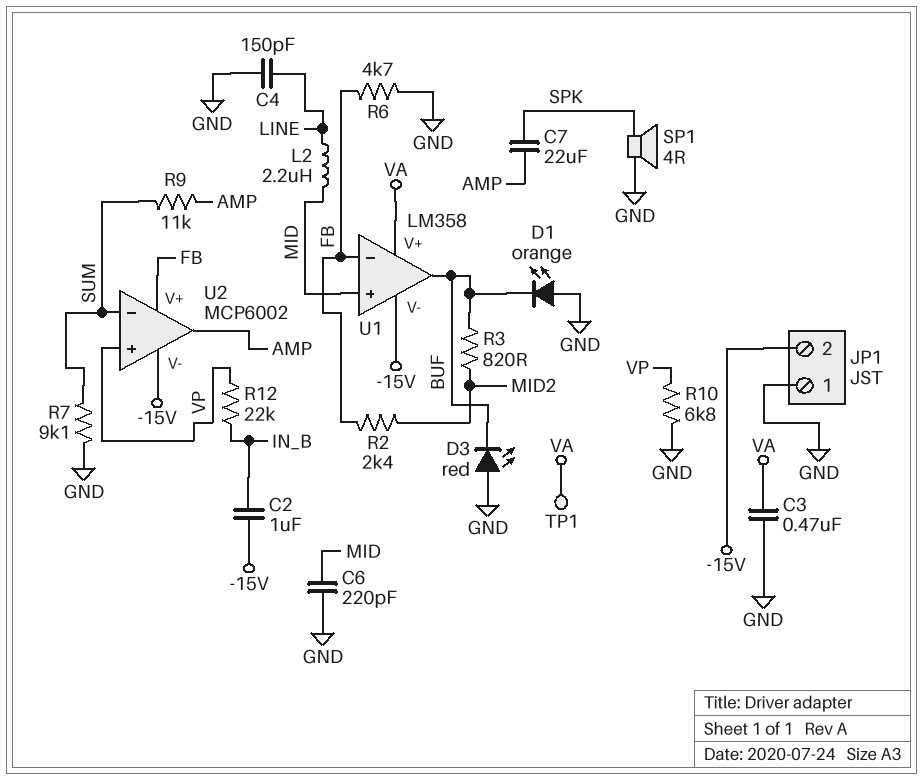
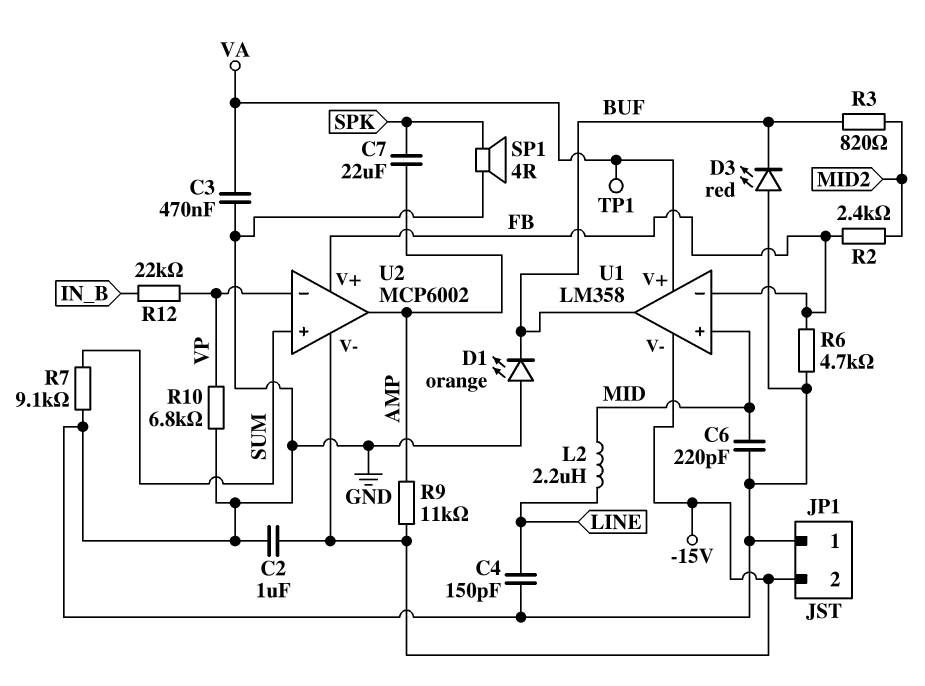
C2: 1uF (-15V, IN_B) -> 1uF (-15V, GND)
R9: 11k (AMP, SUM) -> 11k (-15V, AMP)
U2 pin in+: VP -> SUM
U2 pin in-: SUM -> VP

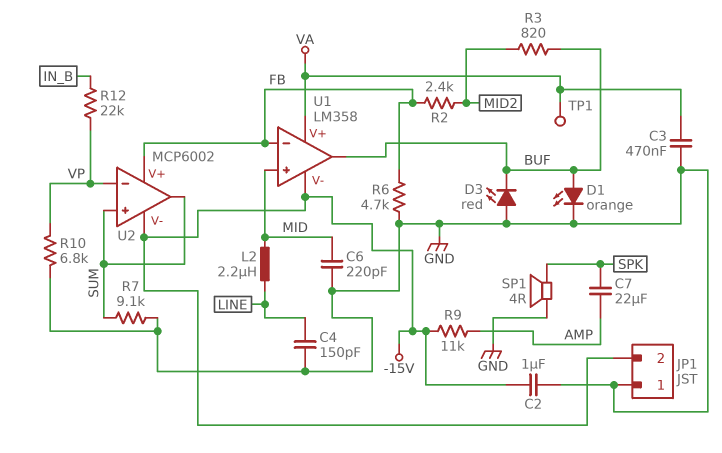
D1: LED orange (A GND, K BUF) -> LED orange (A BUF, K GND)
U2 pin out: AMP -> SUM

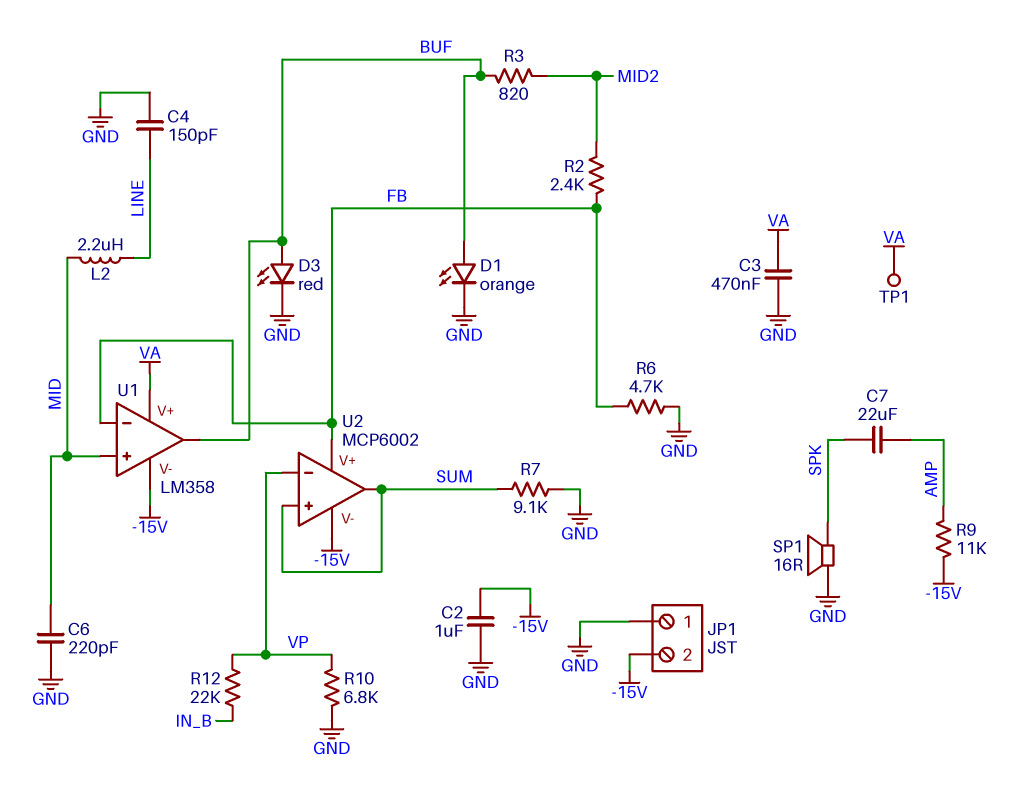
D3: LED red (A GND, K BUF) -> LED red (A BUF, K GND)
SP1: speaker 4R (GND, SPK) -> speaker 16R (GND, SPK)

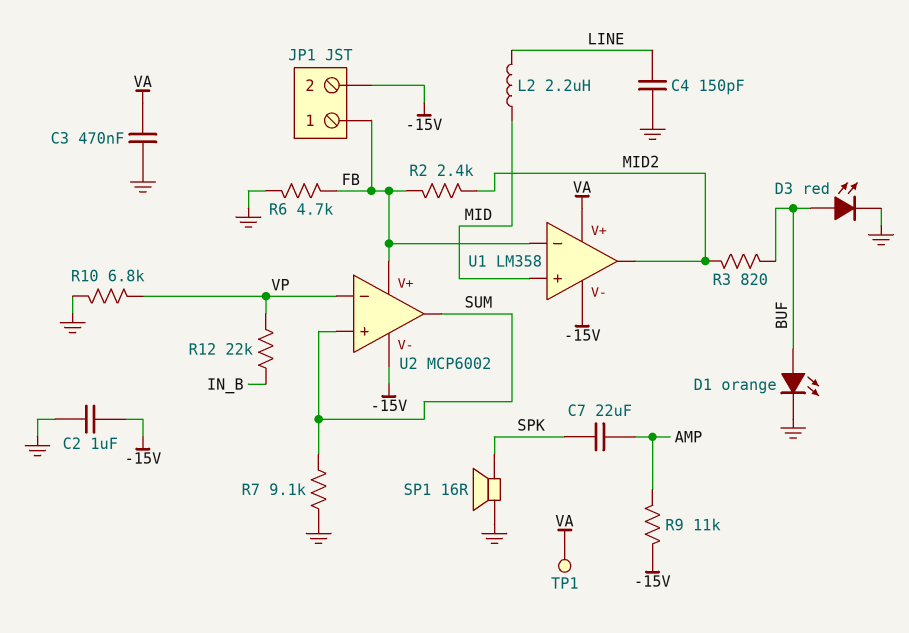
C6: 220pF (GND, MID) -> none
JP1 pin 1: GND -> FB
U1 pin out: BUF -> MID2

